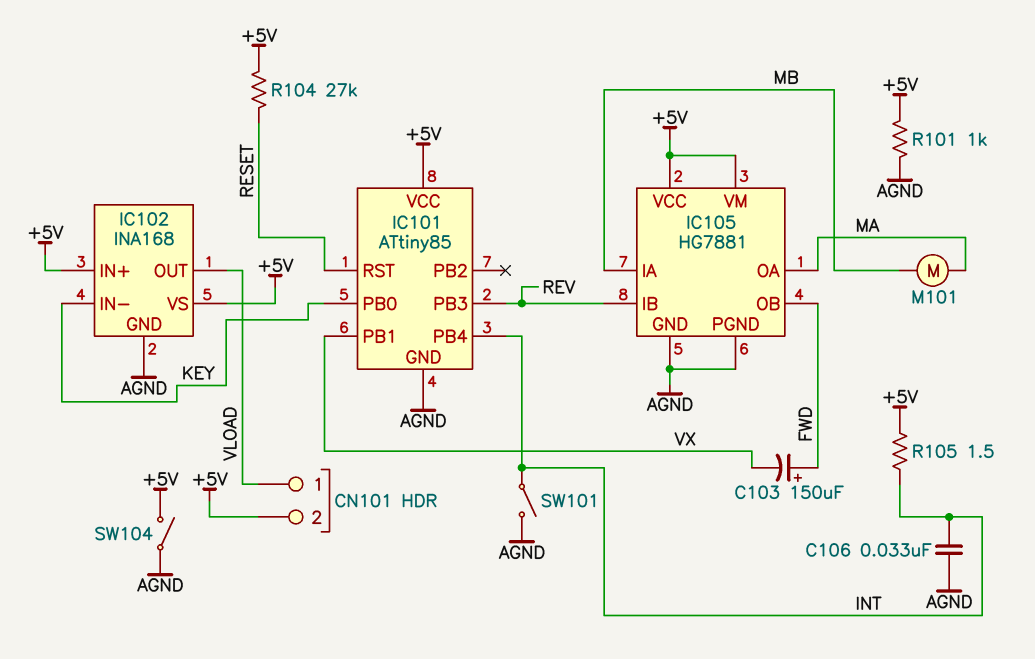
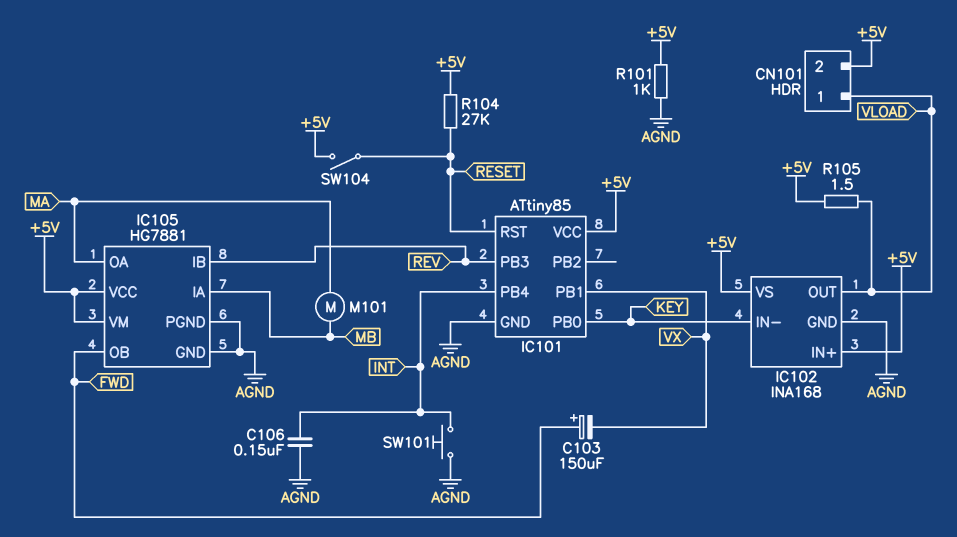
C106: 33nF (AGND, INT) -> 150nF (AGND, INT)
R105: 1.5 (+5V, INT) -> 1.5 (+5V, VLOAD)
SW101: switch (AGND, INT) -> button (AGND, INT)
SW104: switch (+5V, AGND) -> switch (+5V, RESET)

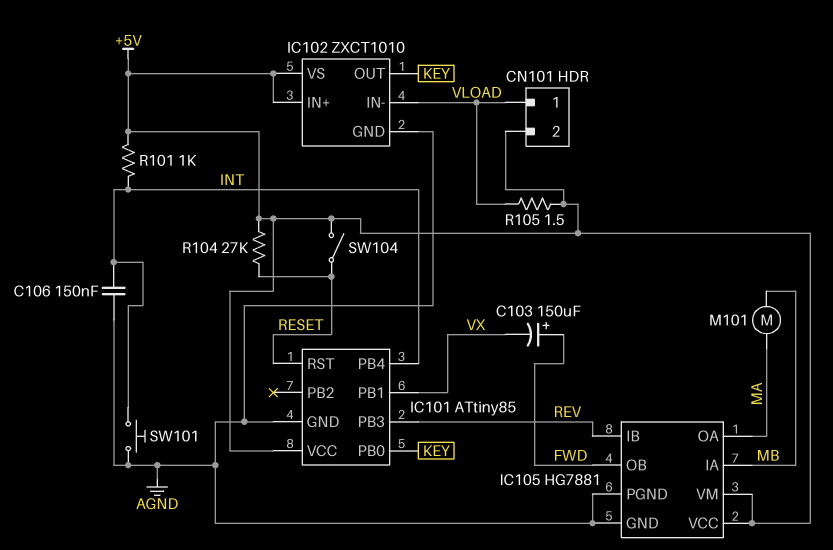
IC102: INA168 -> ZXCT1010
IC102 pin IN-: KEY -> VLOAD
IC102 pin OUT: VLOAD -> KEY
R101: 1k (+5V, AGND) -> 1k (+5V, INT)

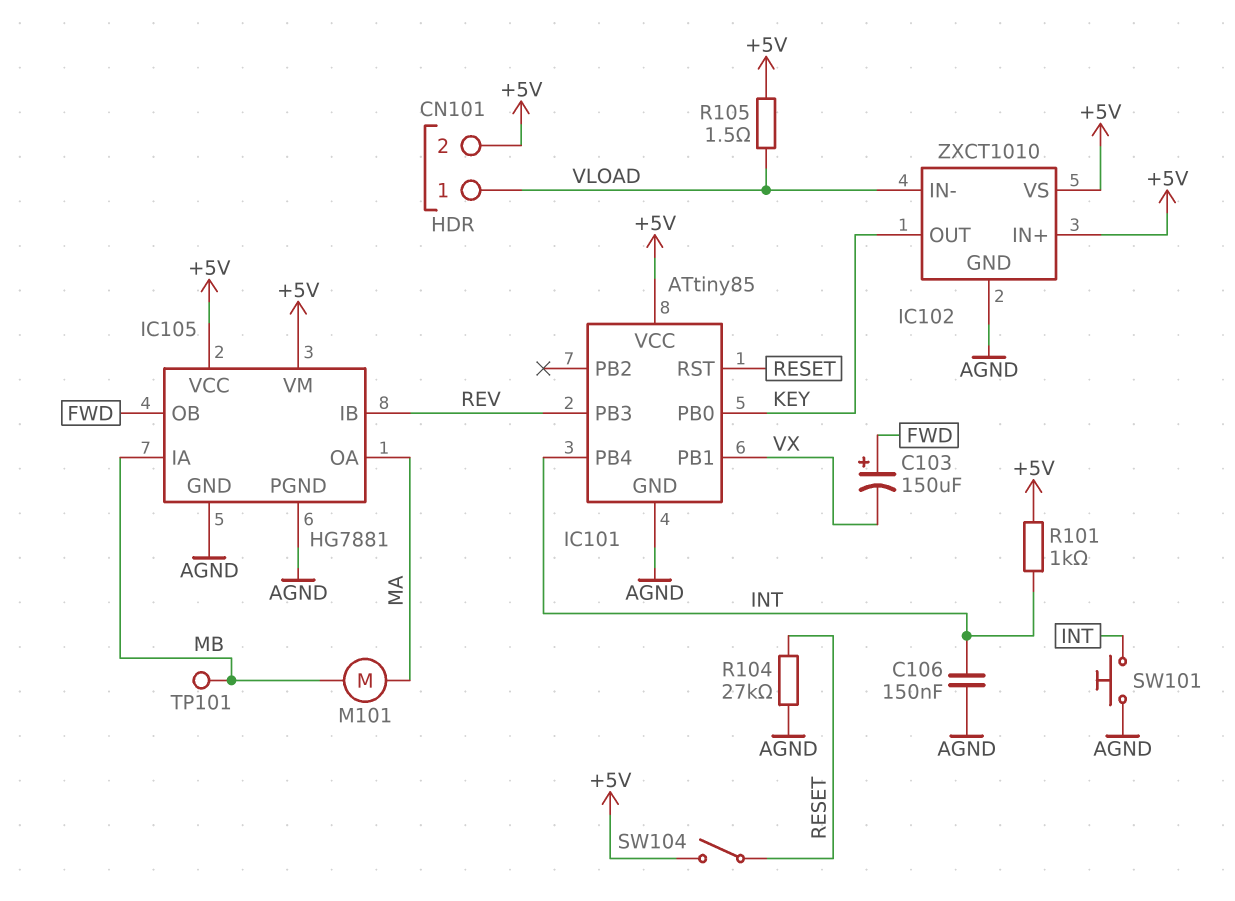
R104: 27k (+5V, RESET) -> 27k (AGND, RESET)
TP101: none -> test point (MB)

